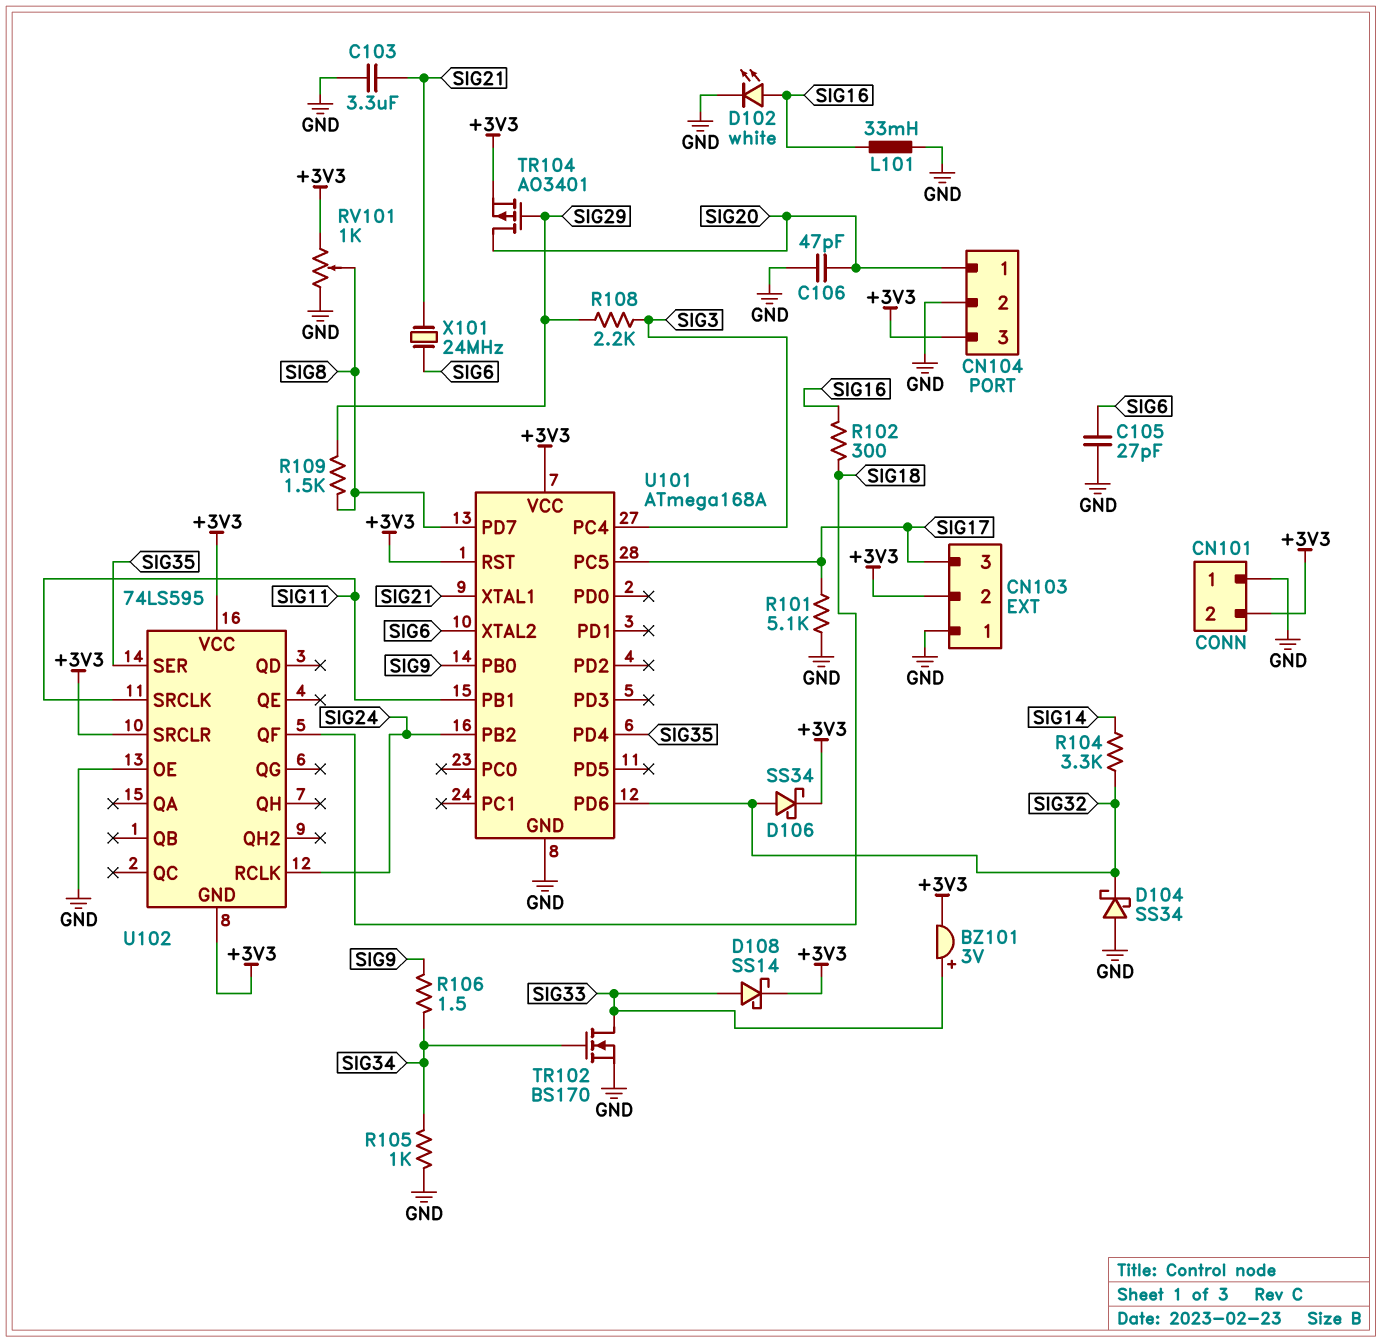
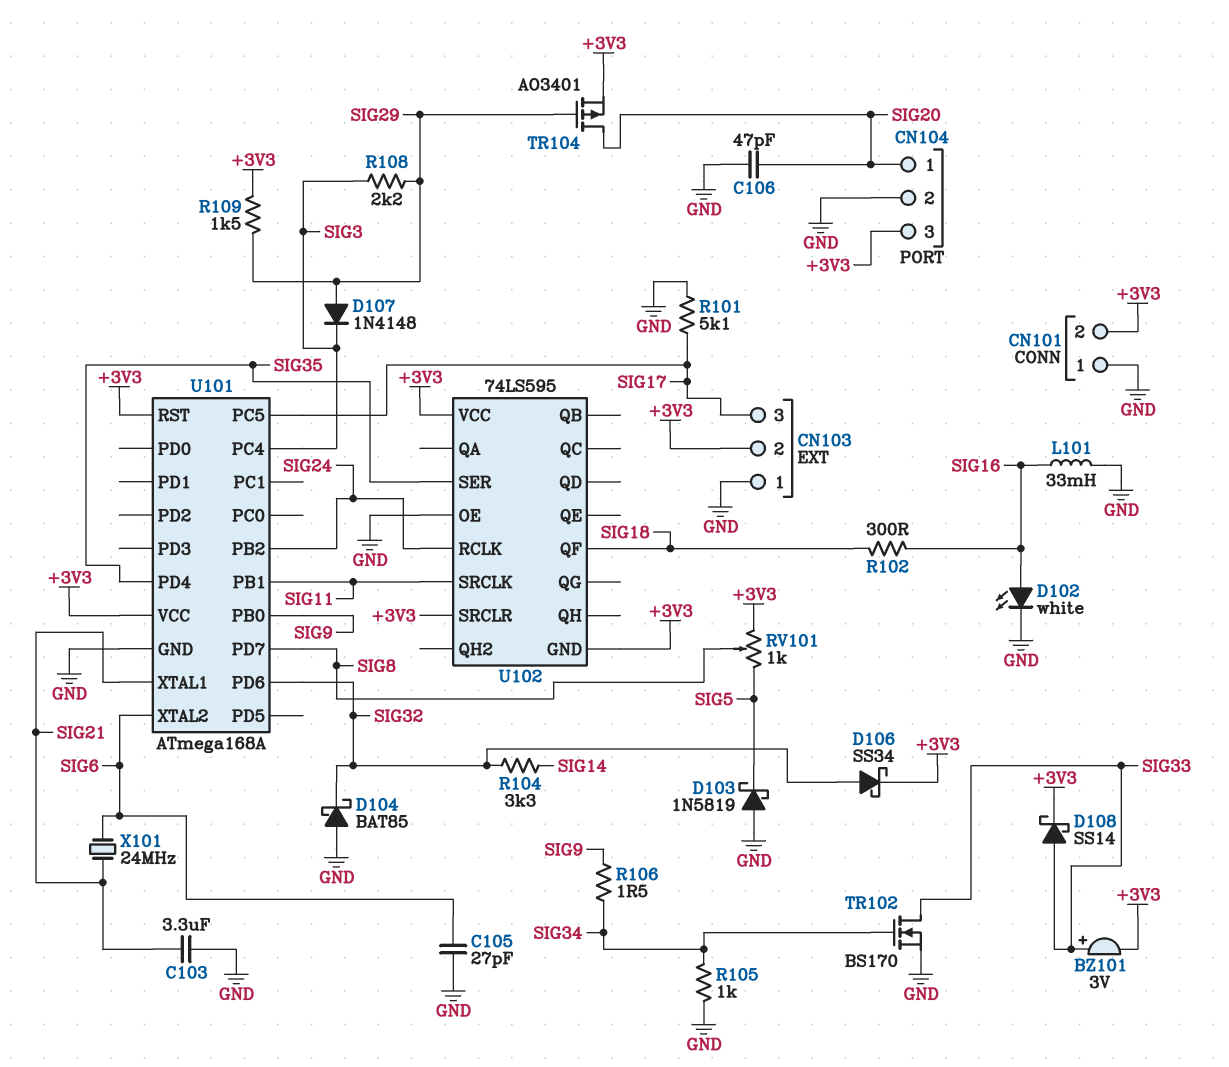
D103: none -> schottky 1N5819 (A GND, K SIG5)
D104: schottky SS34 (A GND, K SIG32) -> schottky BAT85 (A GND, K SIG32)
D107: none -> diode 1N4148 (A SIG29, K SIG3)
R109: 1.5k (SIG8, SIG29) -> 1.5k (+3V3, SIG29)
RV101: 1k (+3V3, GND, wiper SIG8) -> 1k (+3V3, SIG5, wiper SIG8)

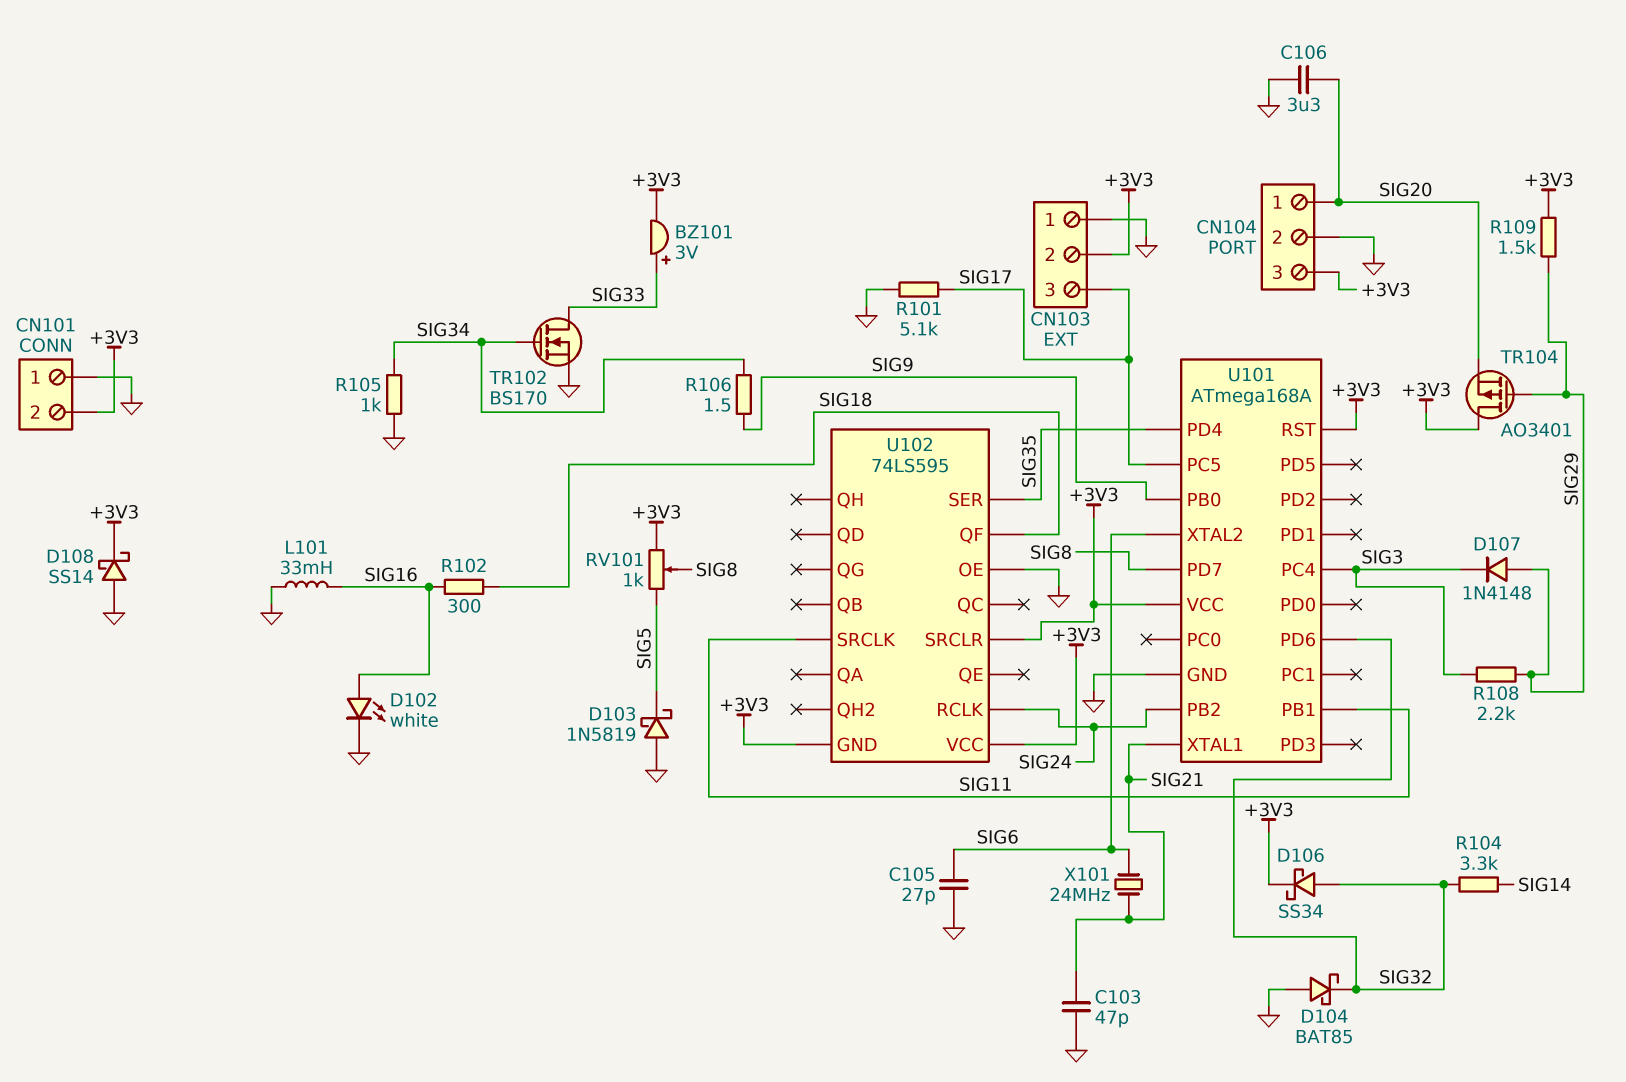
C103: 3.3uF (GND, SIG21) -> 47pF (GND, SIG21)
C106: 47pF (GND, SIG20) -> 3.3uF (GND, SIG20)
D108: schottky SS14 (A SIG33, K +3V3) -> schottky SS14 (A GND, K +3V3)
TR104: PMOS AO3401 (G SIG29, D SIG20, S +3V3) -> PMOS AO3401 (G SIG29, D +3V3, S SIG20)

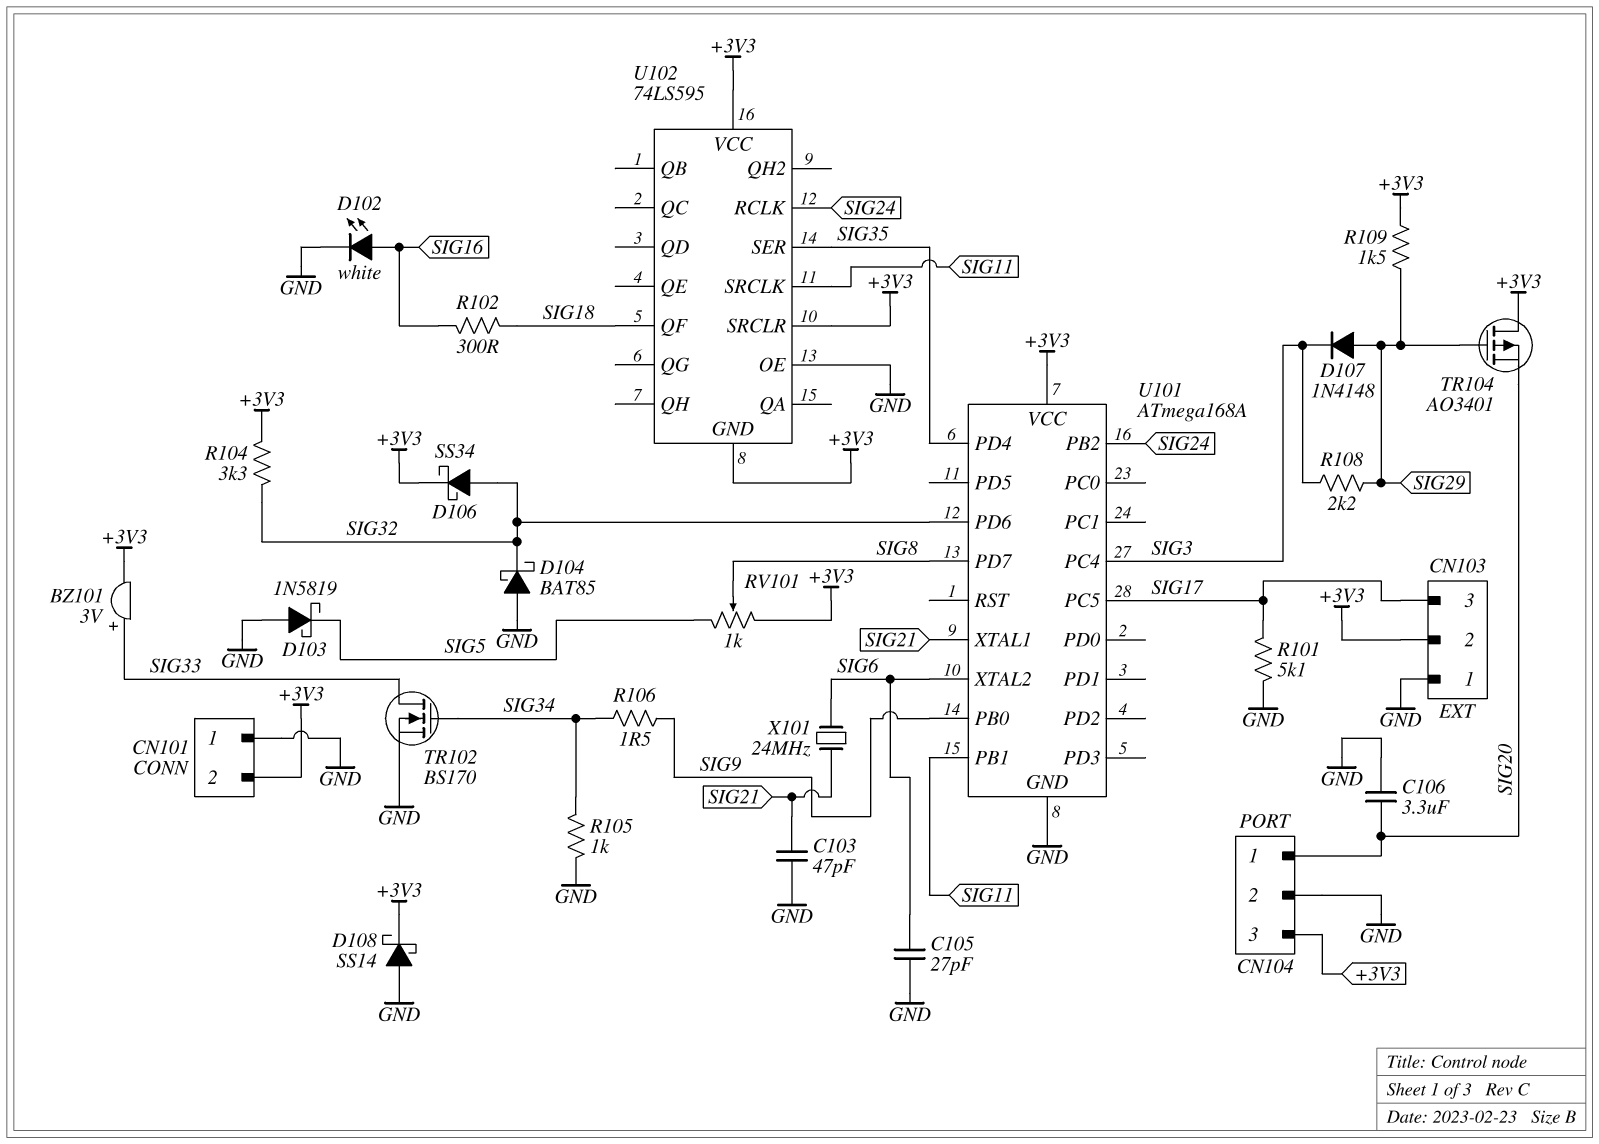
L101: 33mH (GND, SIG16) -> none
R104: 3.3k (SIG14, SIG32) -> 3.3k (+3V3, SIG32)
U101 pin RST: +3V3 -> none

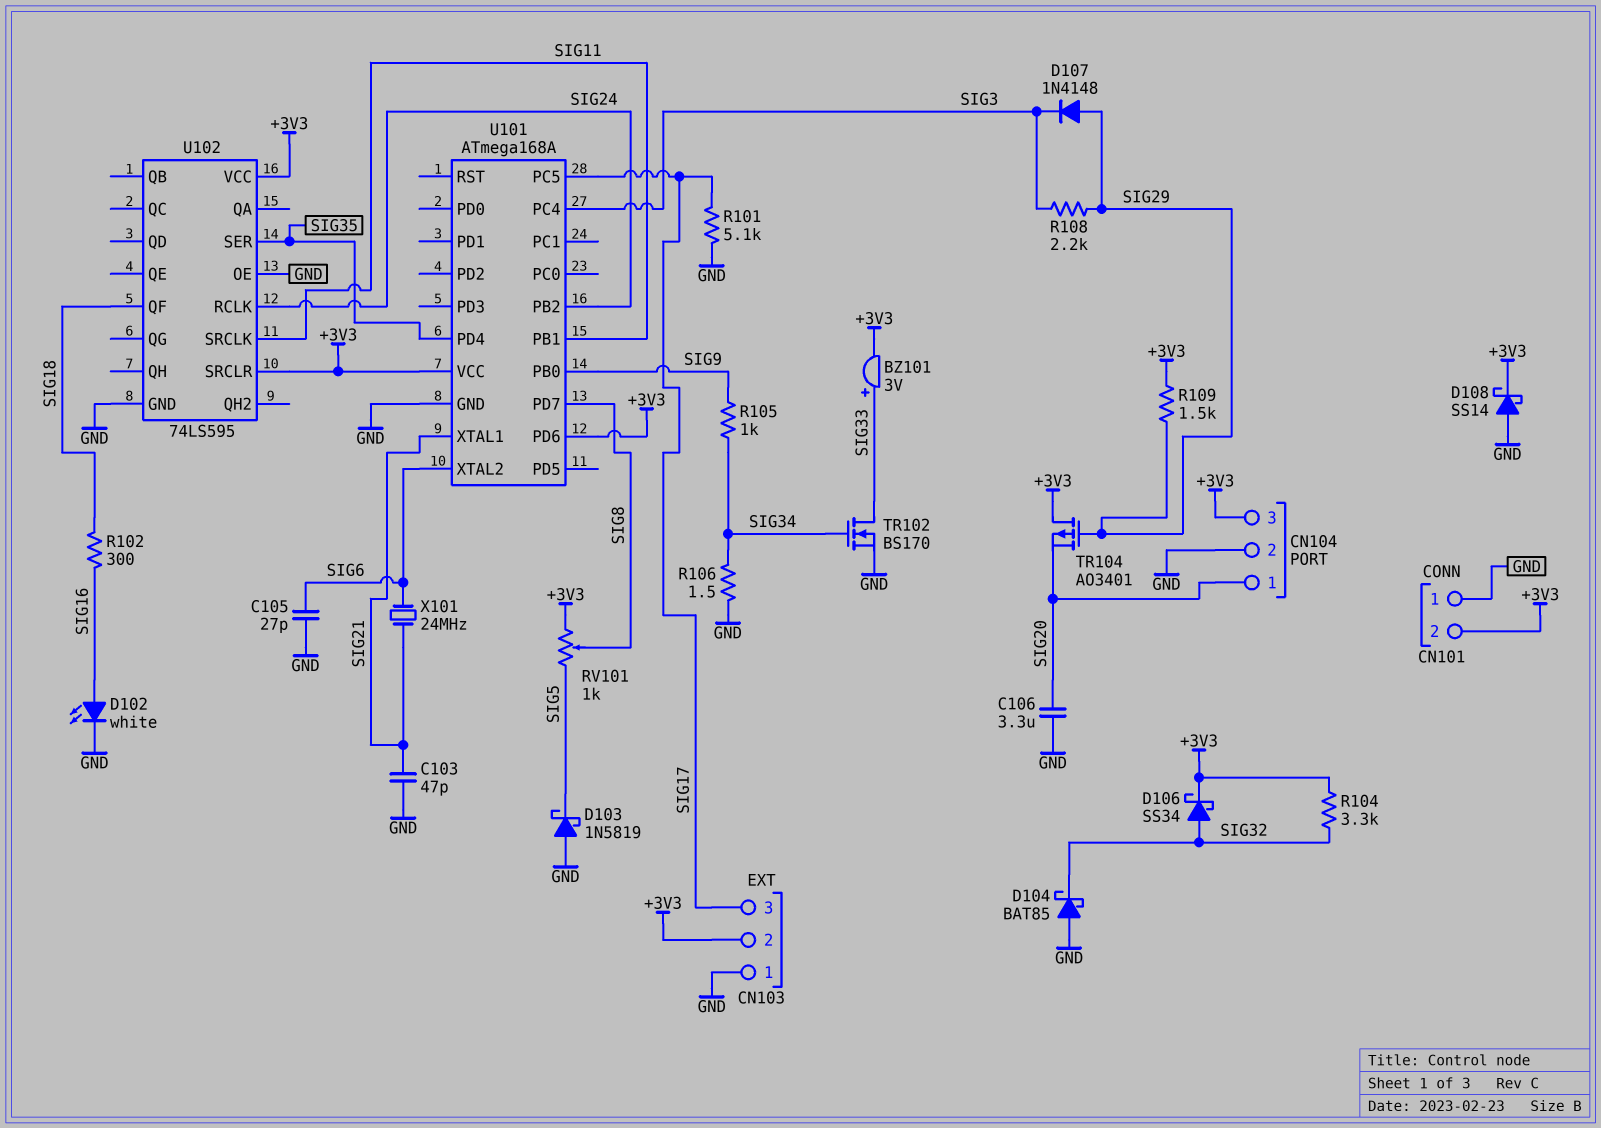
R105: 1k (GND, SIG34) -> 1k (SIG9, SIG34)
R106: 1.5 (SIG9, SIG34) -> 1.5 (GND, SIG34)
U101 pin PD6: SIG32 -> +3V3
U102 pin GND: +3V3 -> GND

